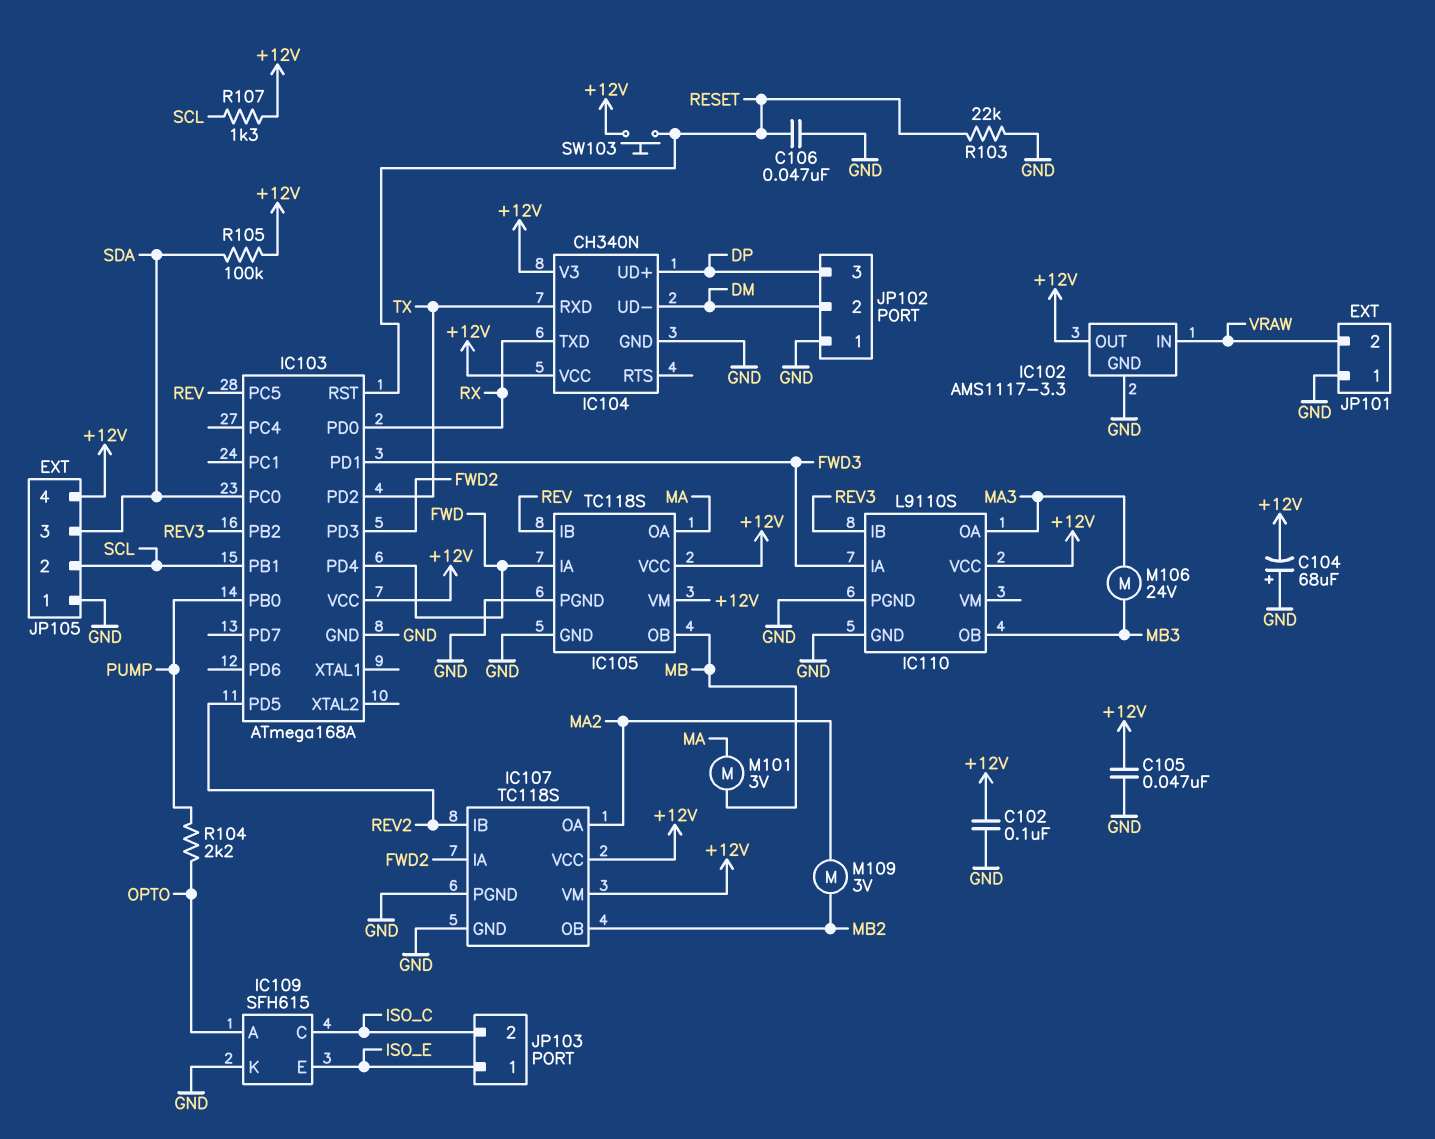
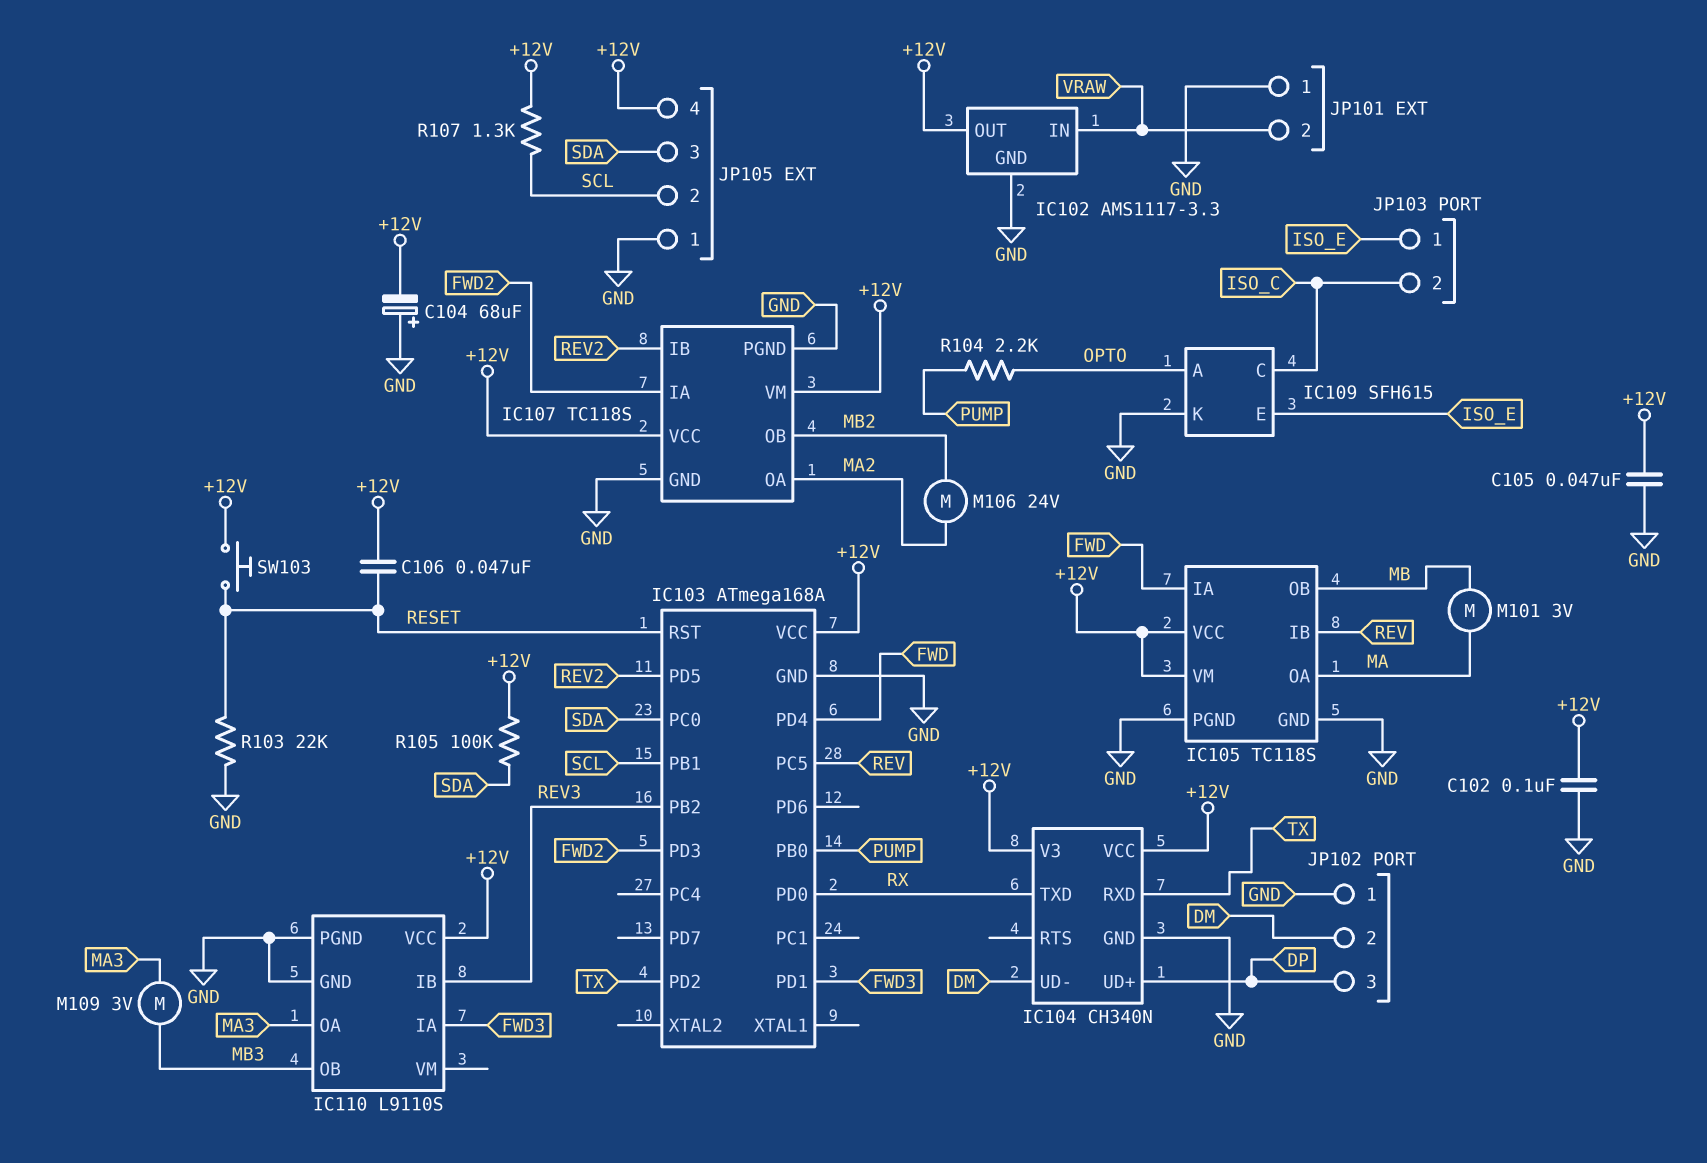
C106: 47nF (GND, RESET) -> 47nF (+12V, RESET)
M106: motor 24V (MA3, MB3) -> motor 24V (MA2, MB2)
M109: motor 3V (MA2, MB2) -> motor 3V (MA3, MB3)

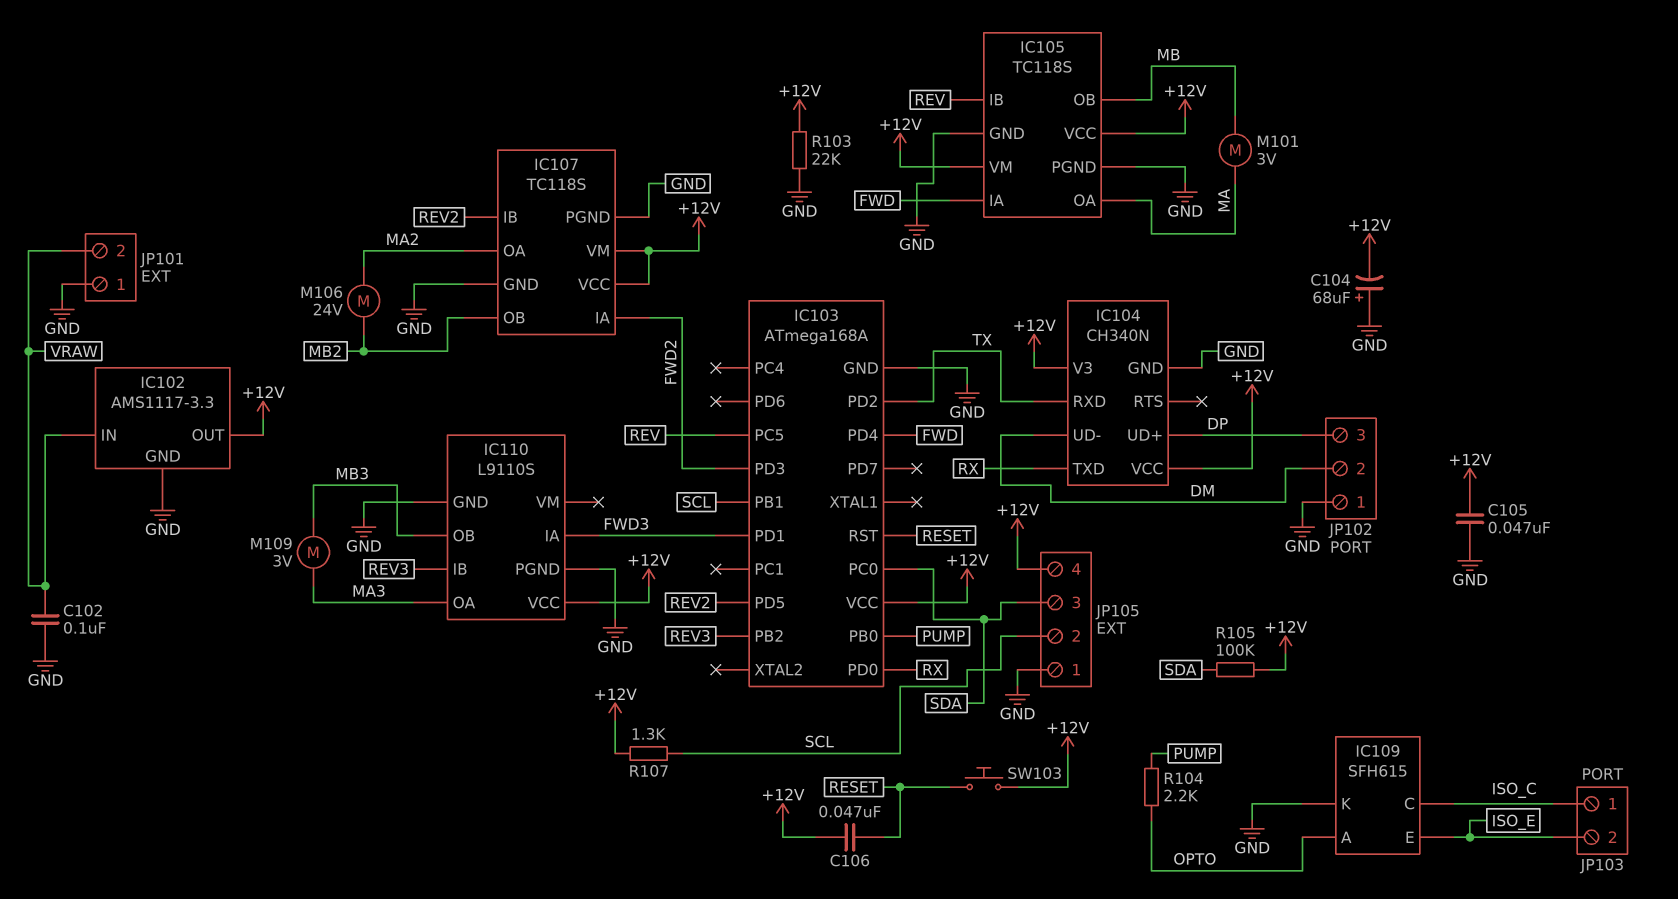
C102: 100nF (+12V, GND) -> 100nF (GND, VRAW)
JP103 pin 1: ISO_E -> ISO_C
JP103 pin 2: ISO_C -> ISO_E
R103: 22k (GND, RESET) -> 22k (+12V, GND)

